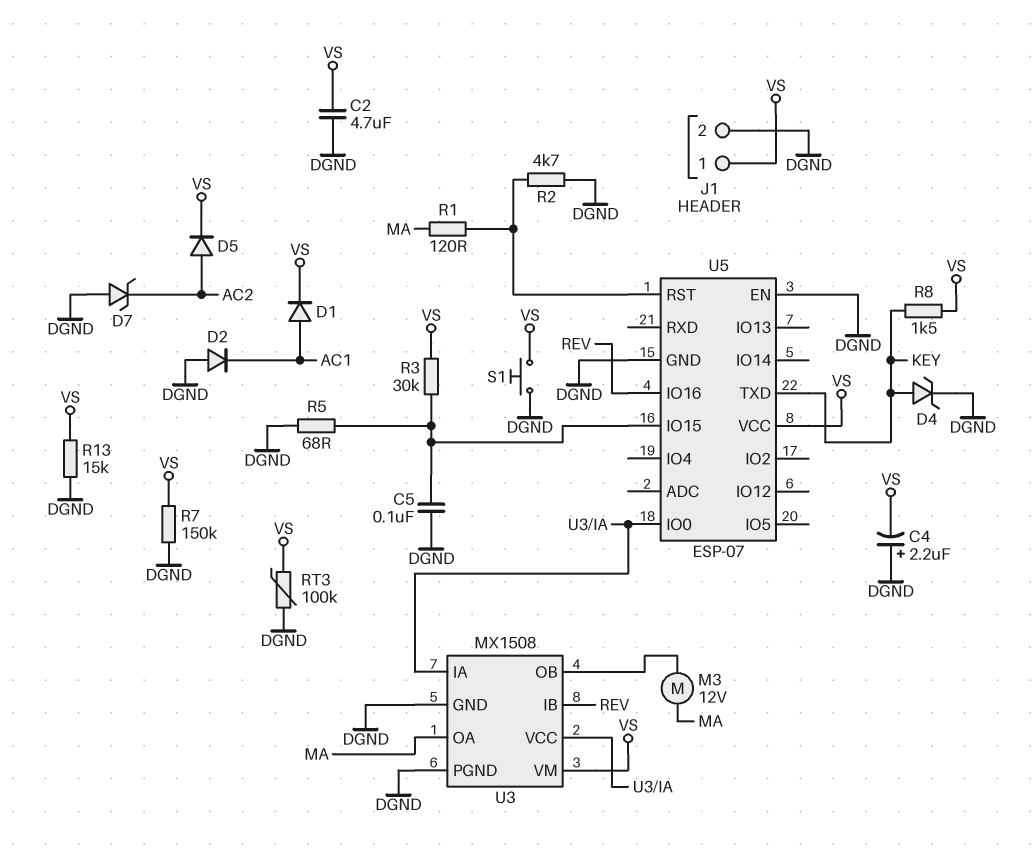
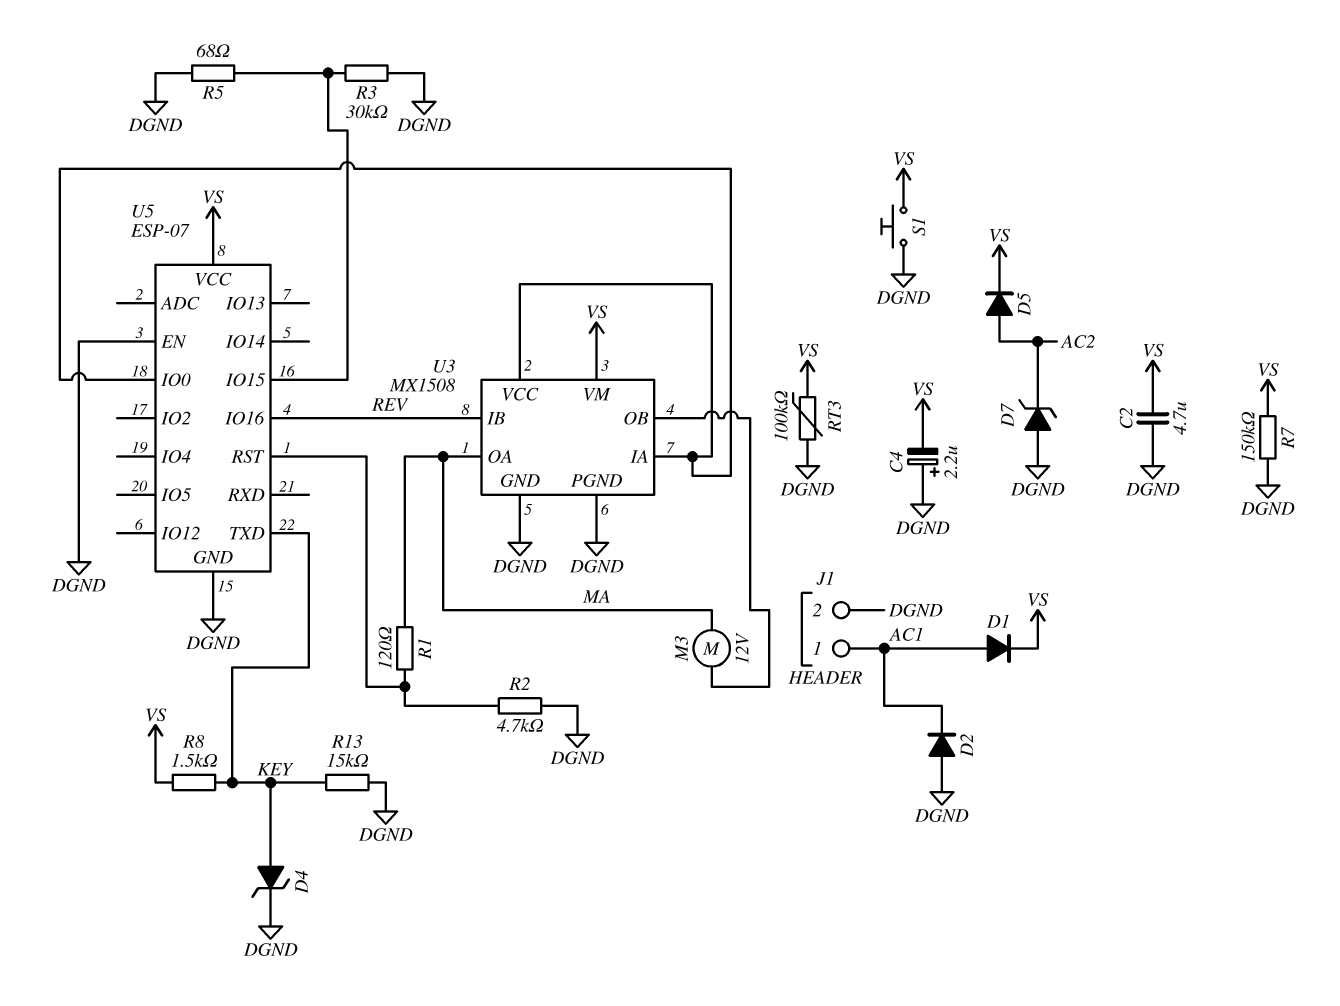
C5: 100nF (DGND, U5/IO15) -> none
J1 pin 1: VS -> AC1
R3: 30k (U5/IO15, VS) -> 30k (DGND, U5/IO15)
R13: 15k (DGND, VS) -> 15k (DGND, KEY)

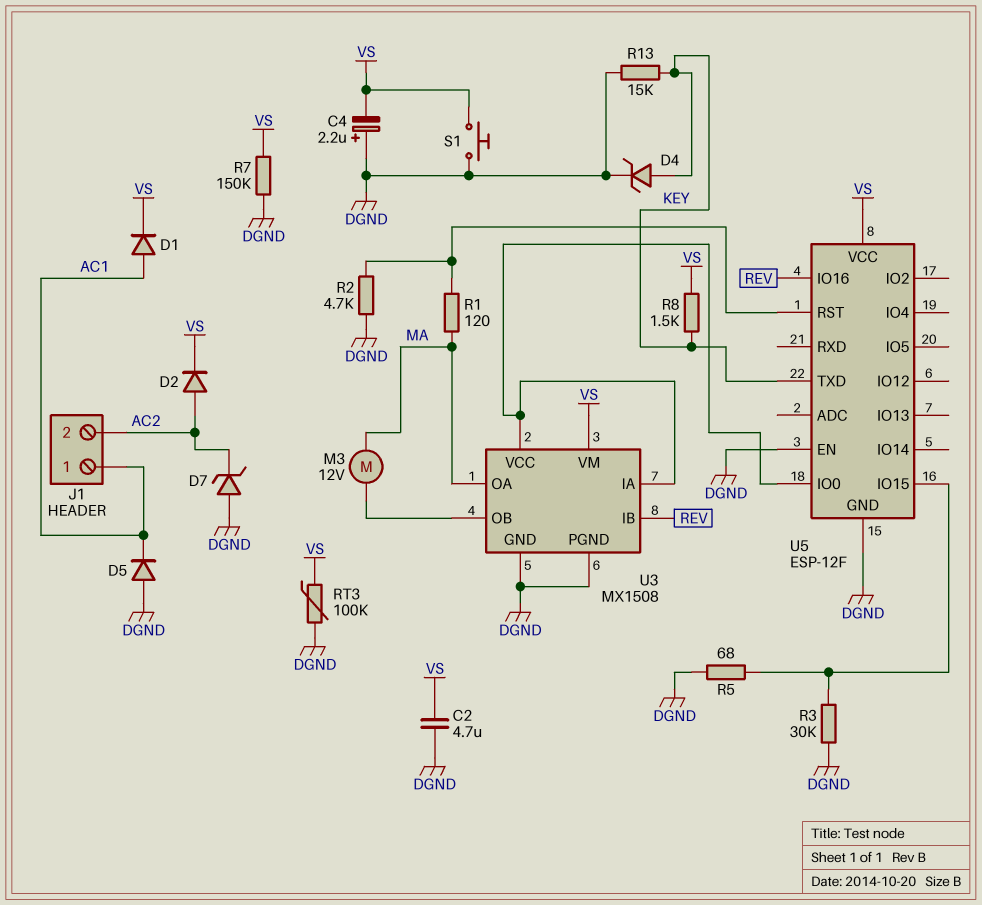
D2: diode (A DGND, K AC1) -> diode (A AC2, K VS)
D5: diode (A AC2, K VS) -> diode (A DGND, K AC1)
J1 pin 2: DGND -> AC2
U5: ESP-07 -> ESP-12F

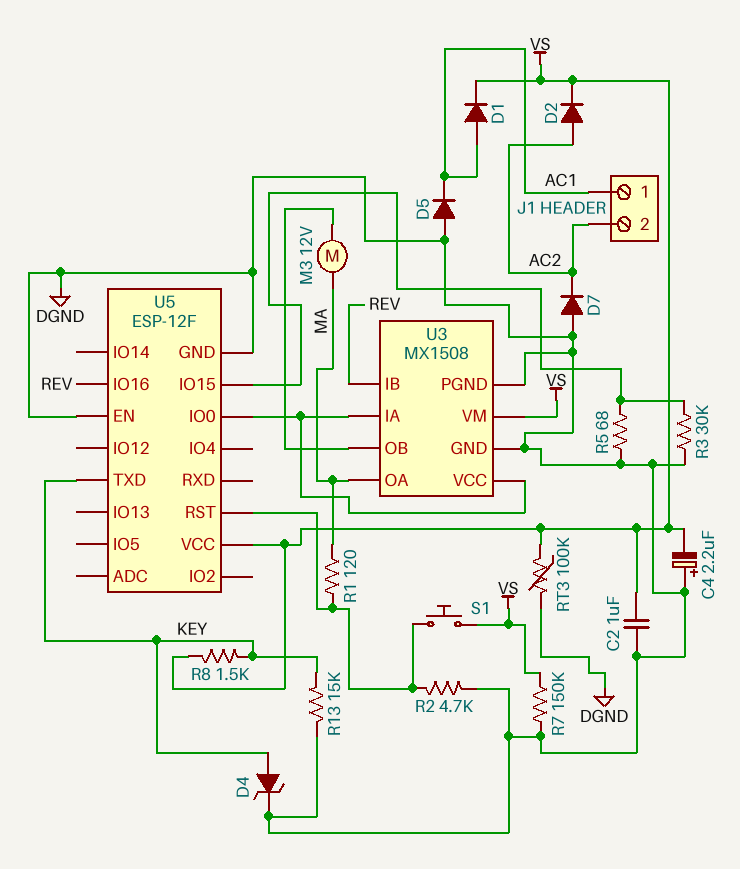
C2: 4.7uF (DGND, VS) -> 1uF (DGND, VS)
D7: zener (A DGND, K AC2) -> diode (A DGND, K AC2)
S1: button (DGND, VS) -> button (U5/RST, VS)

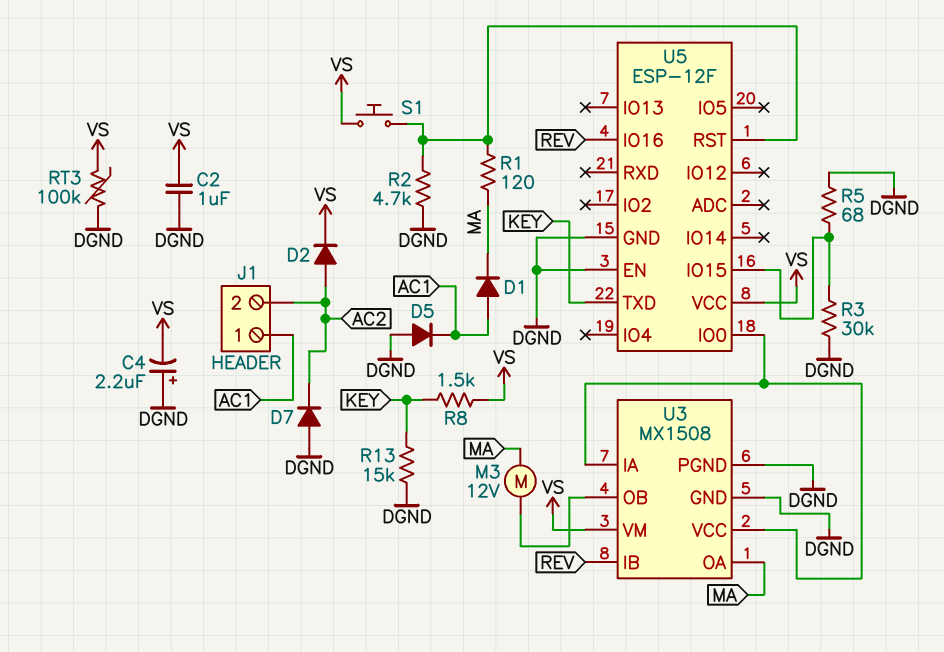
D1: diode (A AC1, K VS) -> diode (A AC1, K MA)
D4: zener (A KEY, K DGND) -> none
R7: 150k (DGND, VS) -> none

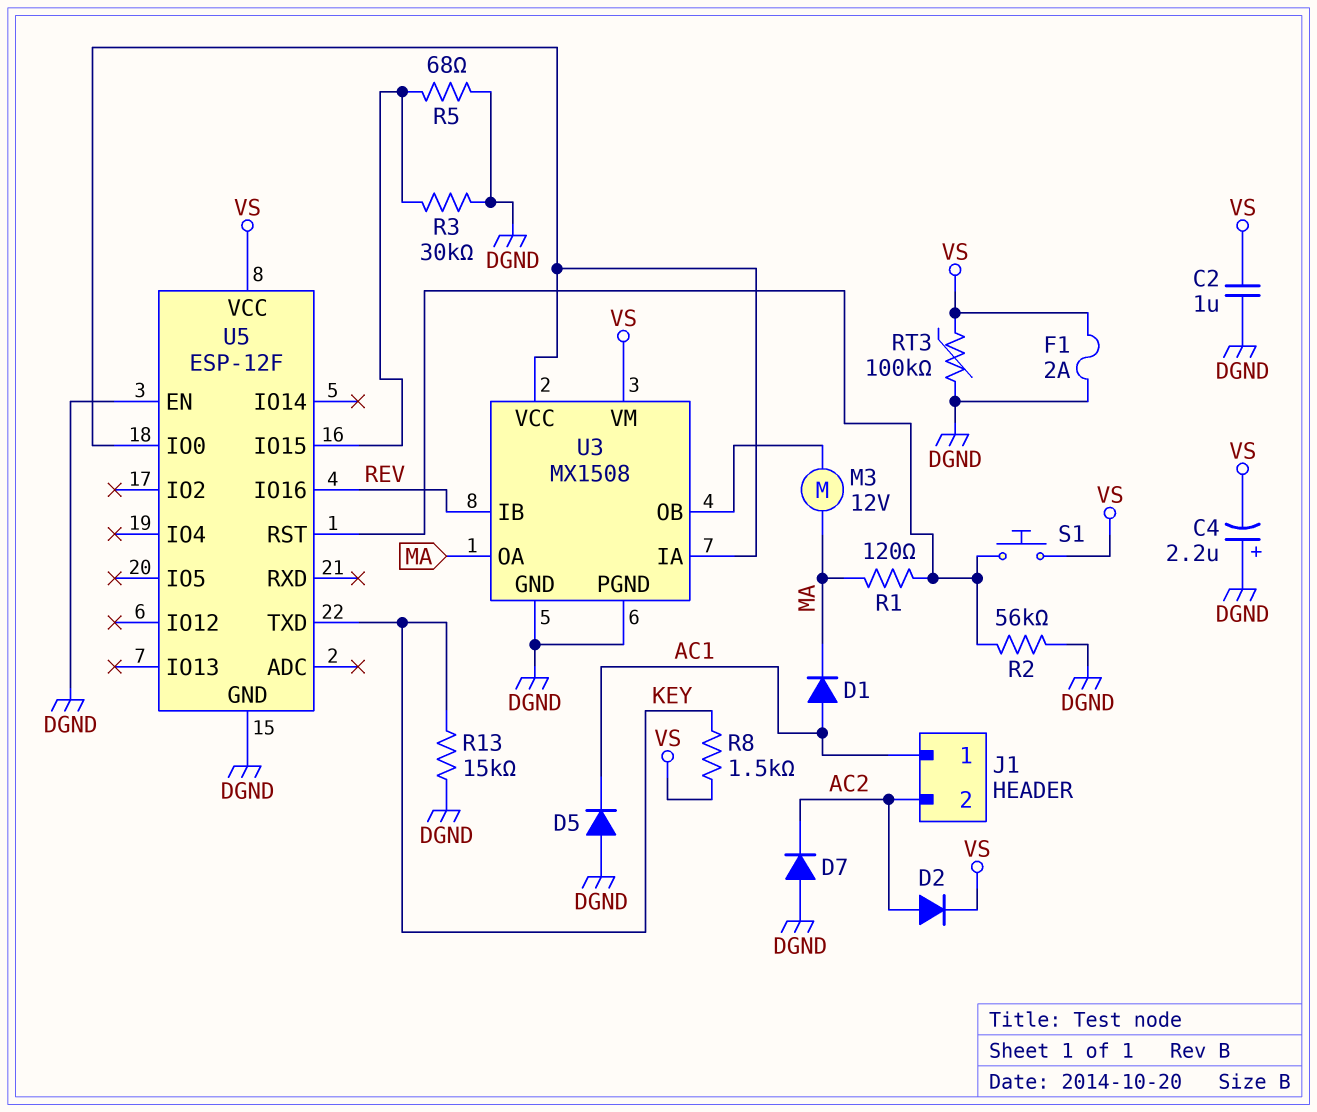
F1: none -> 2A (DGND, VS)
R2: 4.7k (DGND, U5/RST) -> 56k (DGND, U5/RST)

